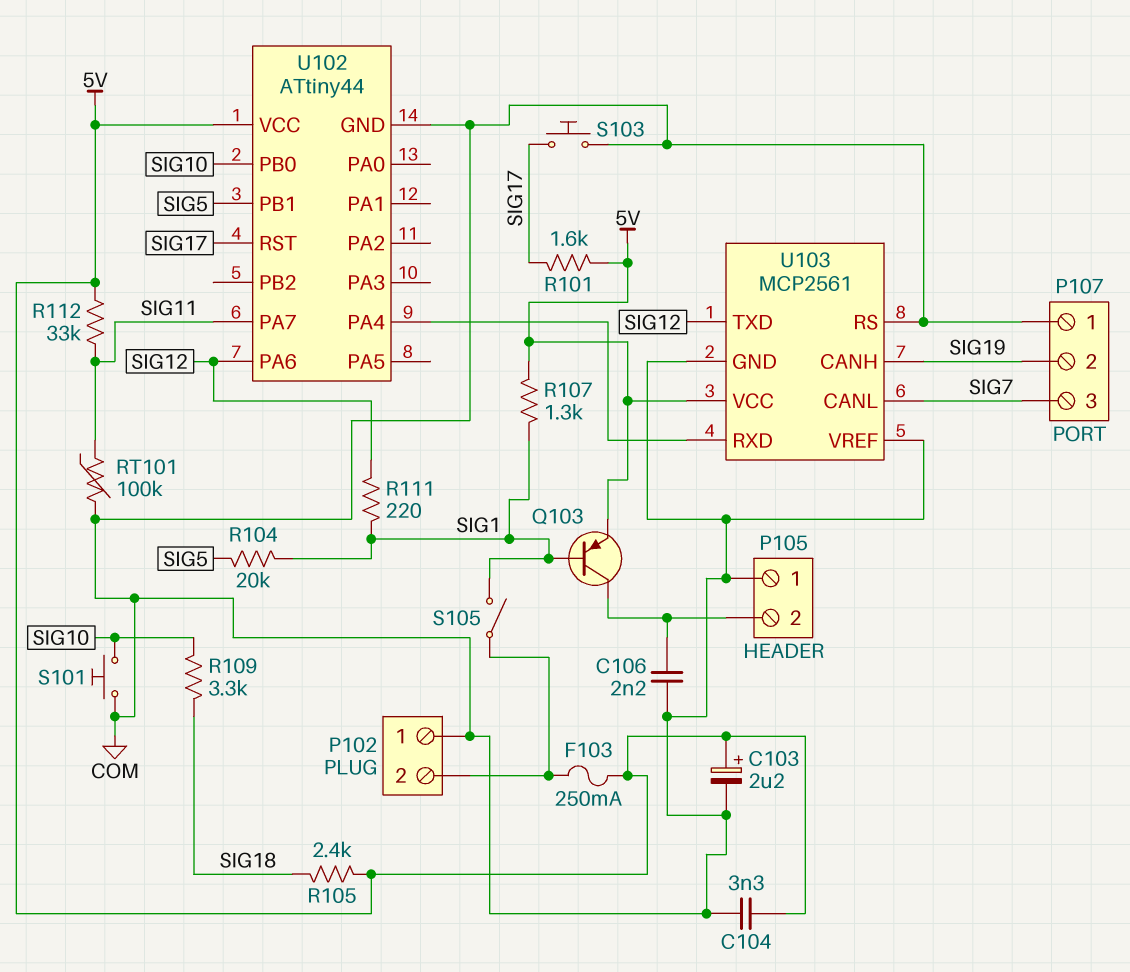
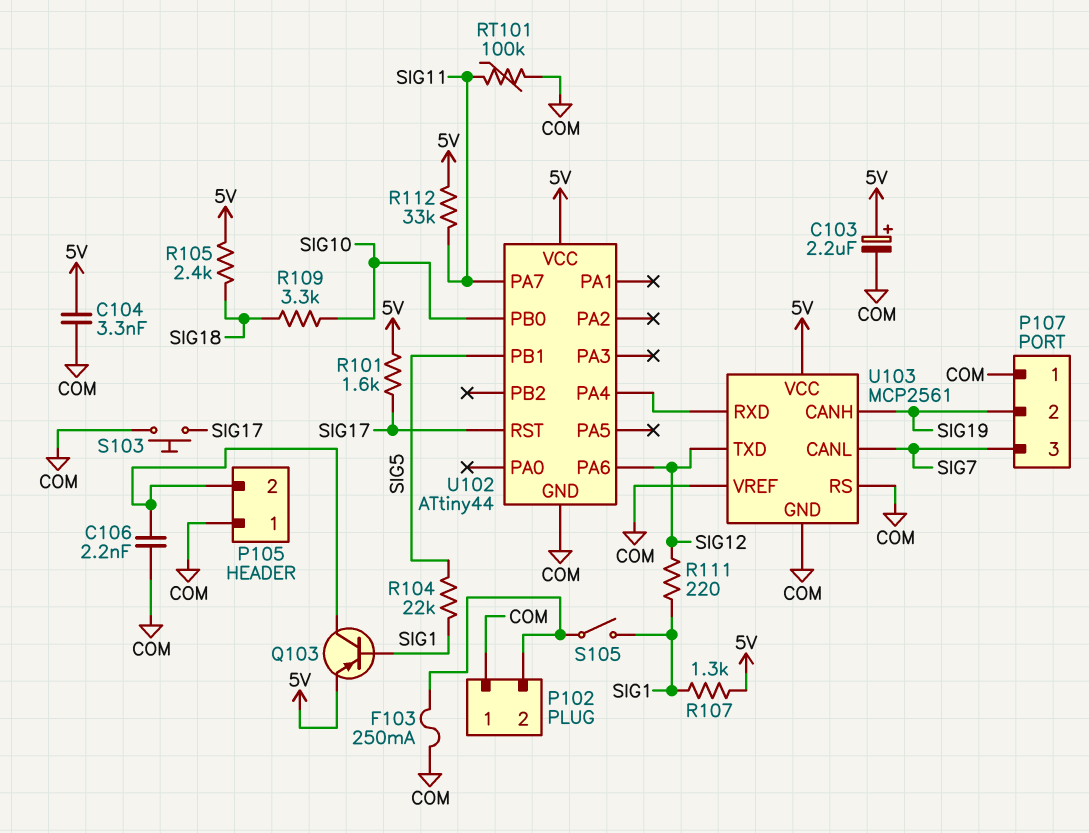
F103: 250mA (5V, P102/2) -> 250mA (COM, P102/2)
R104: 20k (SIG1, SIG5) -> 22k (SIG1, SIG5)
S101: button (COM, SIG10) -> none

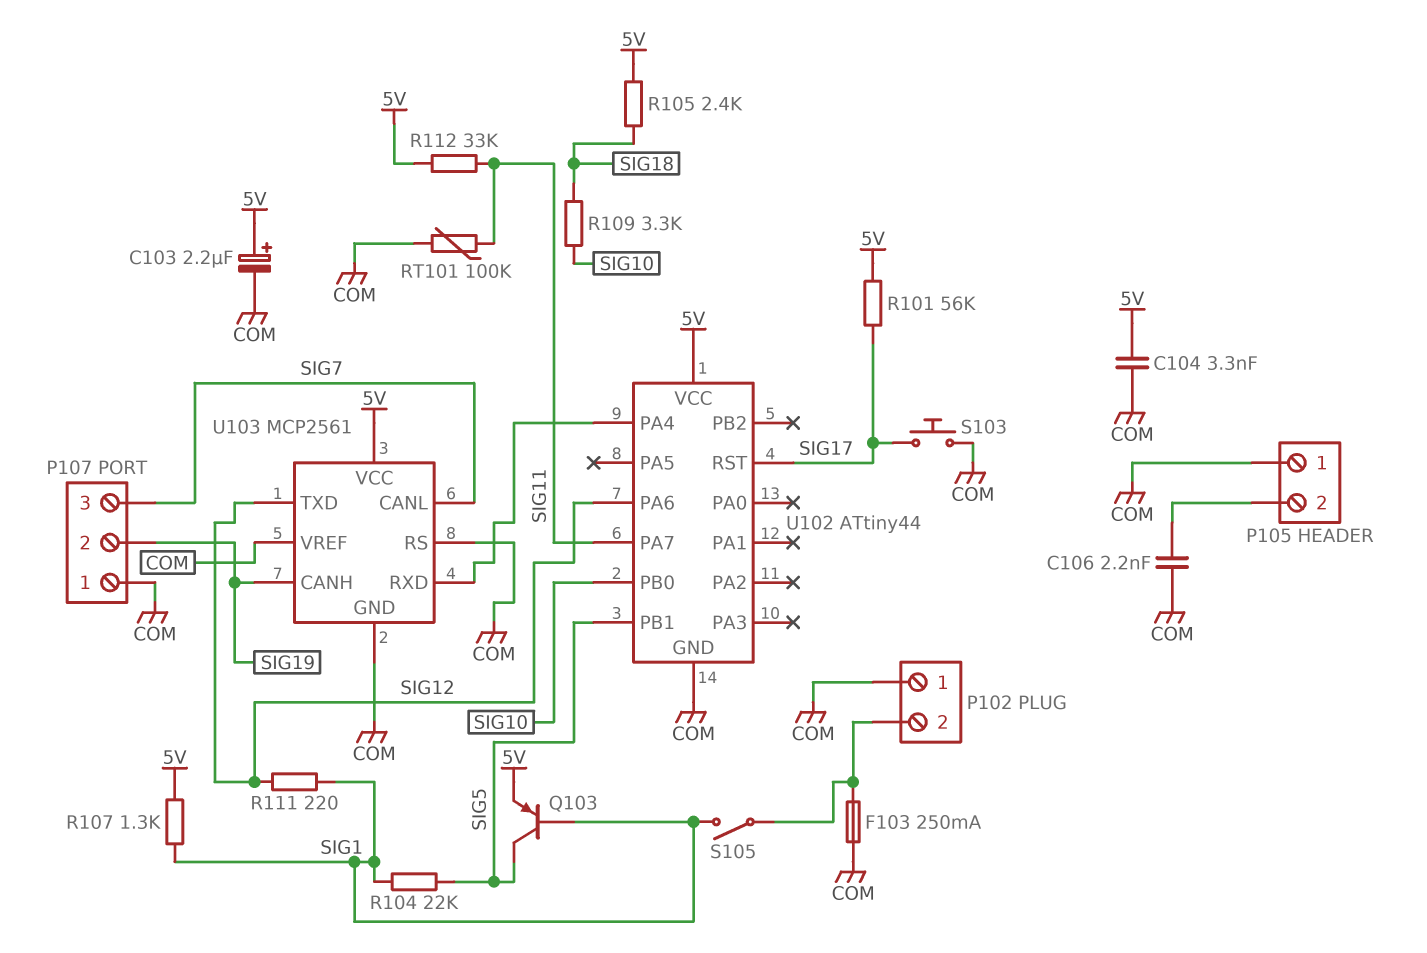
Q103: PNP (B SIG1, C P105/2, E 5V) -> PNP (B SIG1, C SIG5, E 5V)
R101: 1.6k (5V, SIG17) -> 56k (5V, SIG17)

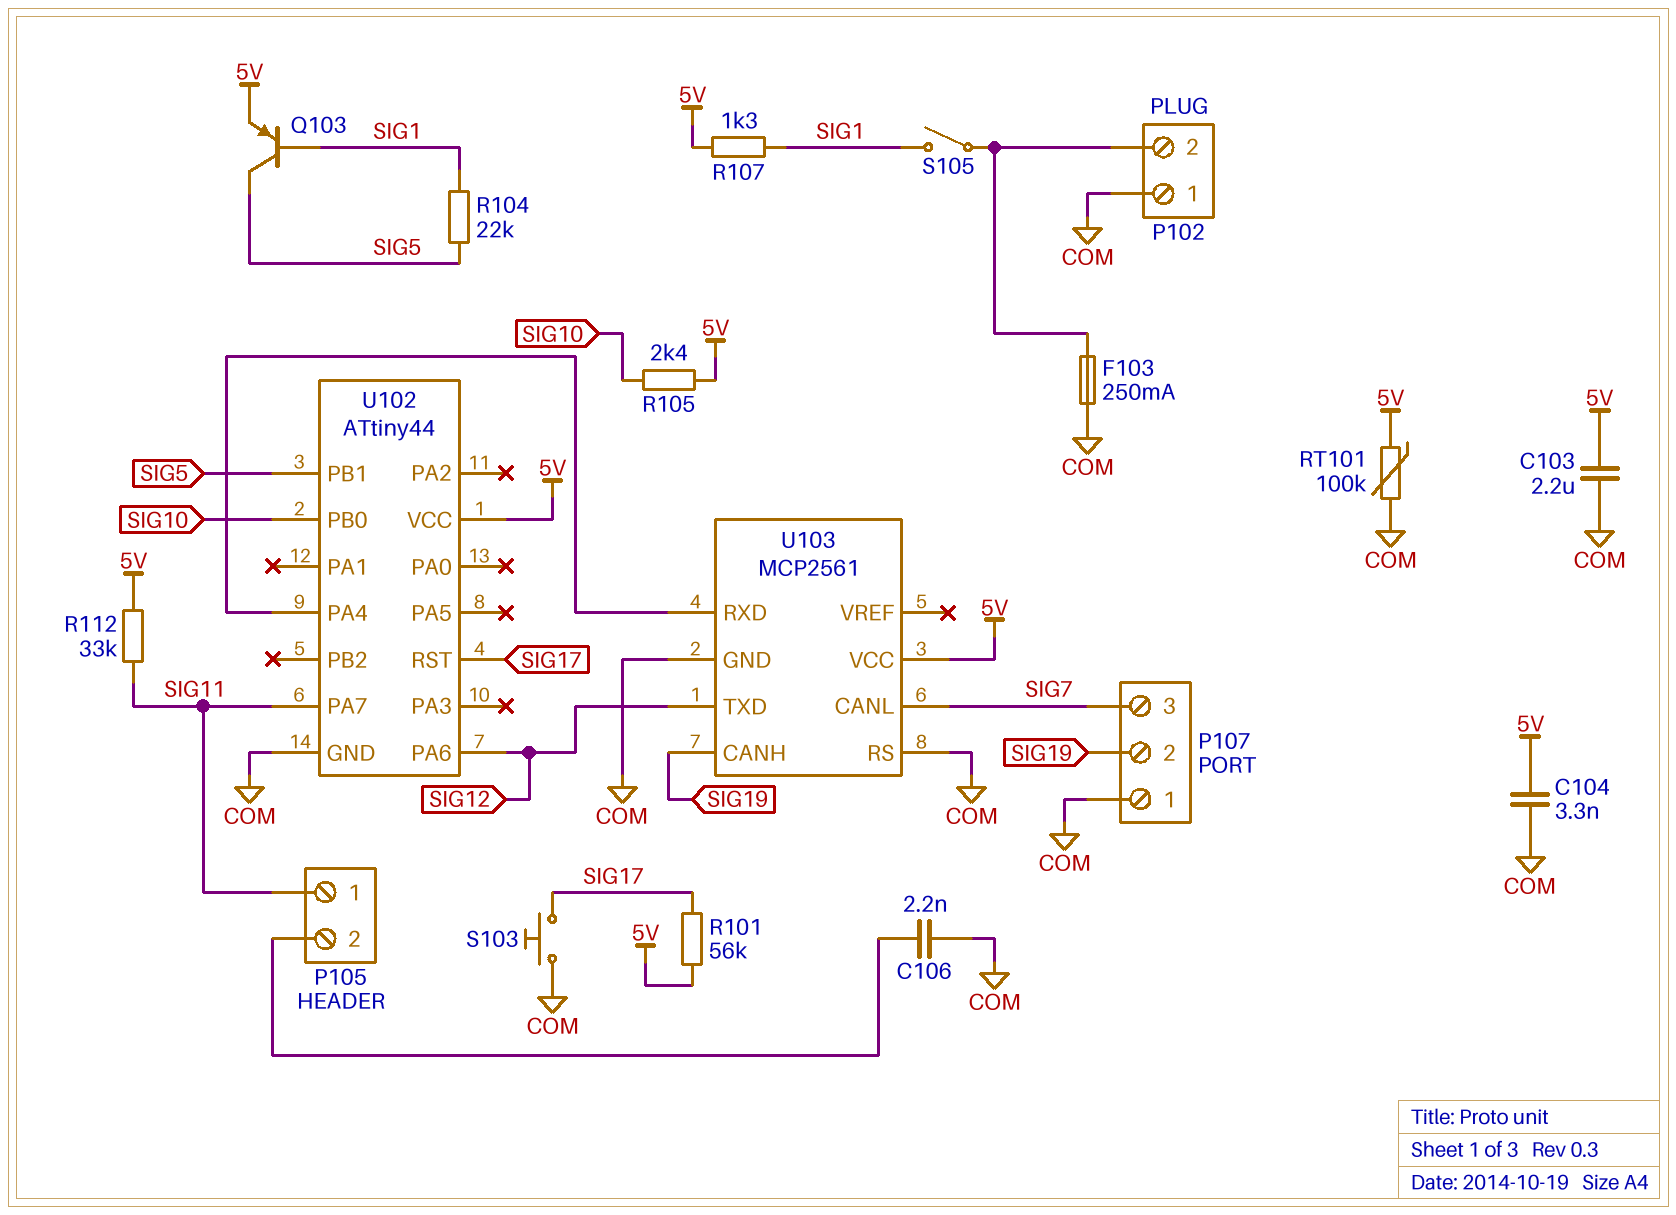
C103: 2.2uF (plus 5V, minus COM) -> 2.2uF (5V, COM)
P105 pin 1: COM -> SIG11
R105: 2.4k (5V, SIG18) -> 2.4k (5V, SIG10)
R109: 3.3k (SIG10, SIG18) -> none
R111: 220 (SIG1, SIG12) -> none
RT101: 100k (COM, SIG11) -> 100k (5V, COM)
U103 pin VREF: COM -> none

